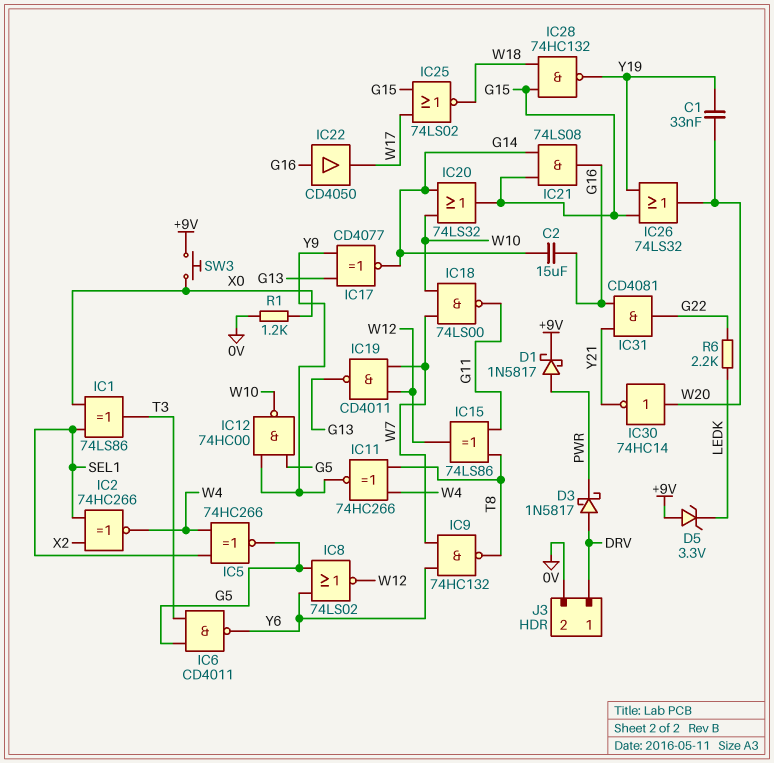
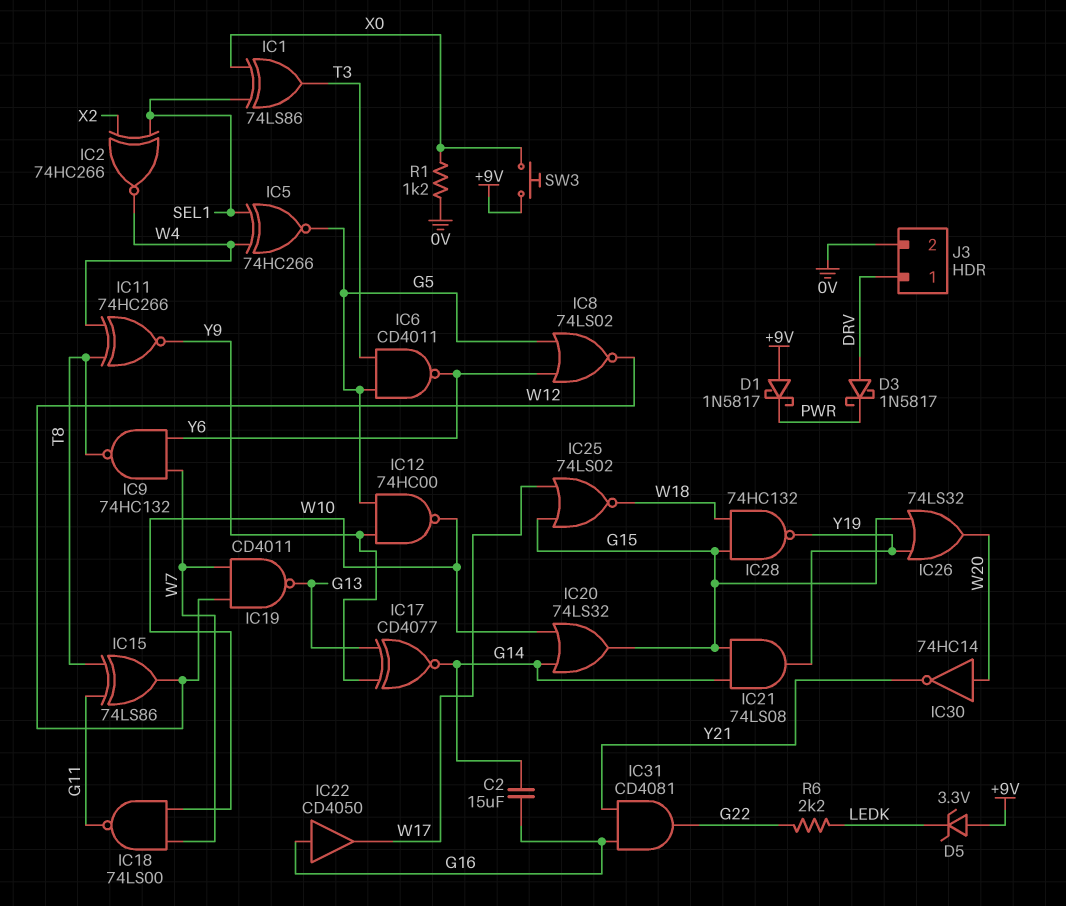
C1: 33nF (W20, Y19) -> none
D1: schottky 1N5817 (A PWR, K +9V) -> schottky 1N5817 (A +9V, K PWR)
IC21: AND 74LS08 (in G14, in G15, out G16) -> AND 74LS08 (in G14, in G15, out Y19)

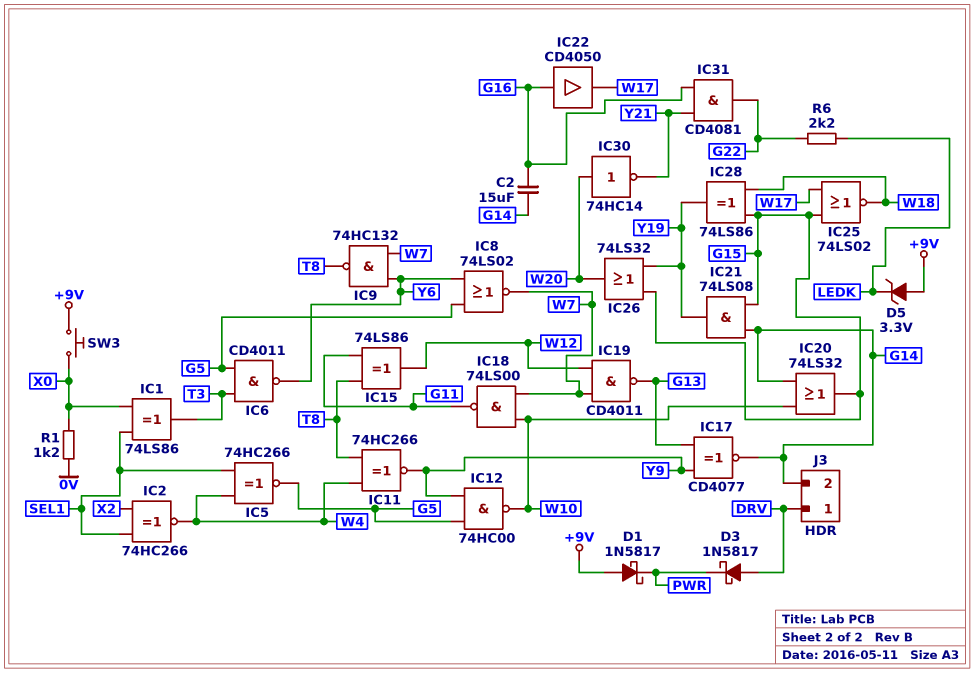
IC8: NOR 74LS02 (in G5, in Y6, out W12) -> NOR 74LS02 (in G5, in Y6, out W7)
IC28: NAND 74HC132 (in G15, in W18, out Y19) -> XOR 74LS86 (in G15, in W18, out Y19)
J3 pin 2: 0V -> G14

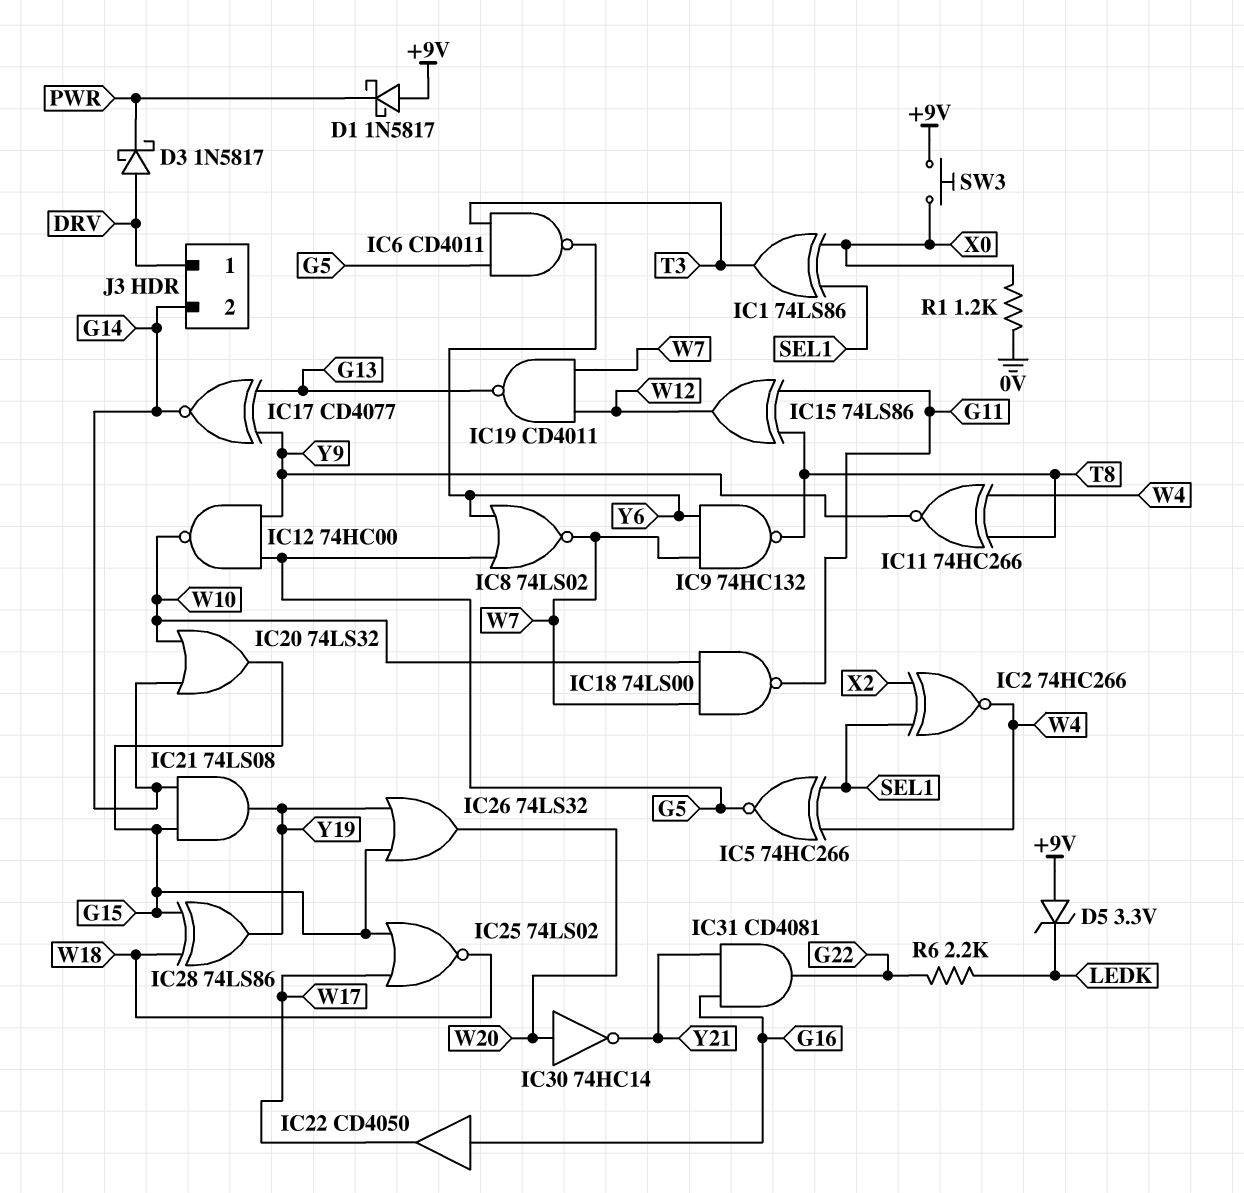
C2: 15uF (G14, G16) -> none

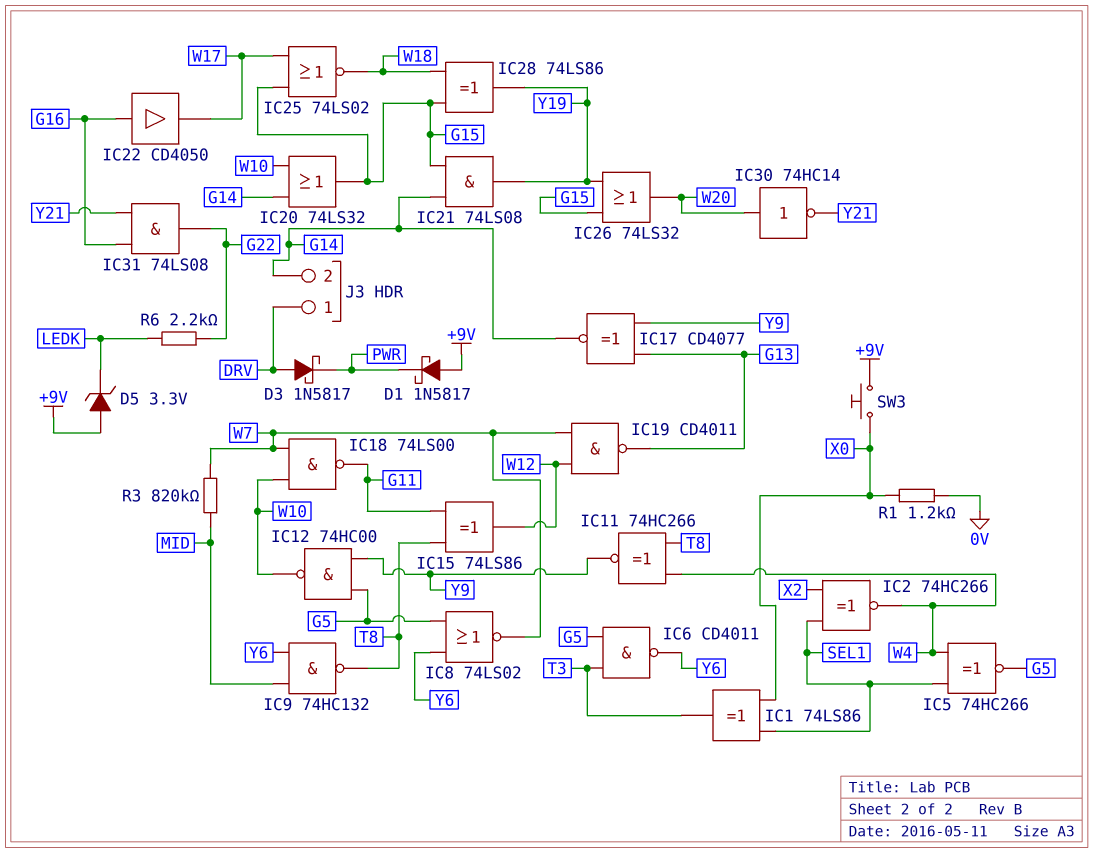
IC9: NAND 74HC132 (in W7, in Y6, out T8) -> NAND 74HC132 (in MID, in Y6, out T8)
IC31: AND CD4081 (in G16, in Y21, out G22) -> AND 74LS08 (in G16, in Y21, out G22)
R3: none -> 820k (MID, W7)

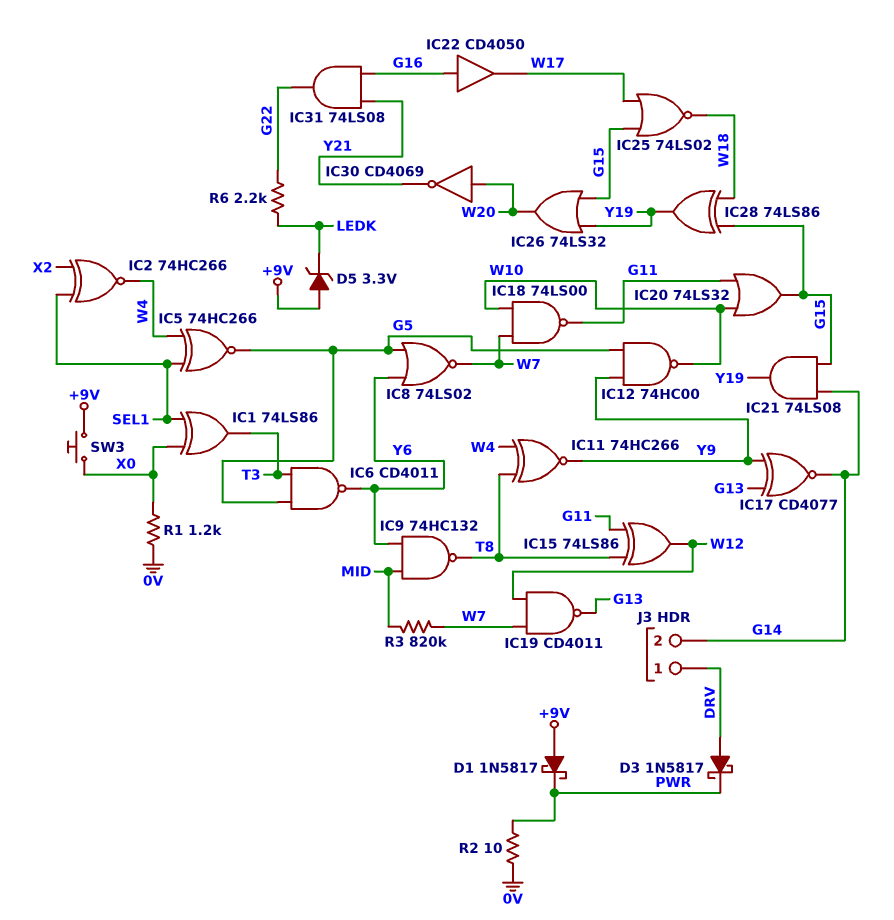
IC20: OR 74LS32 (in G14, in W10, out G15) -> OR 74LS32 (in G11, in W10, out G15)
IC30: NOT 74HC14 (in W20, out Y21) -> NOT CD4069 (in W20, out Y21)
R2: none -> 10 (0V, PWR)

